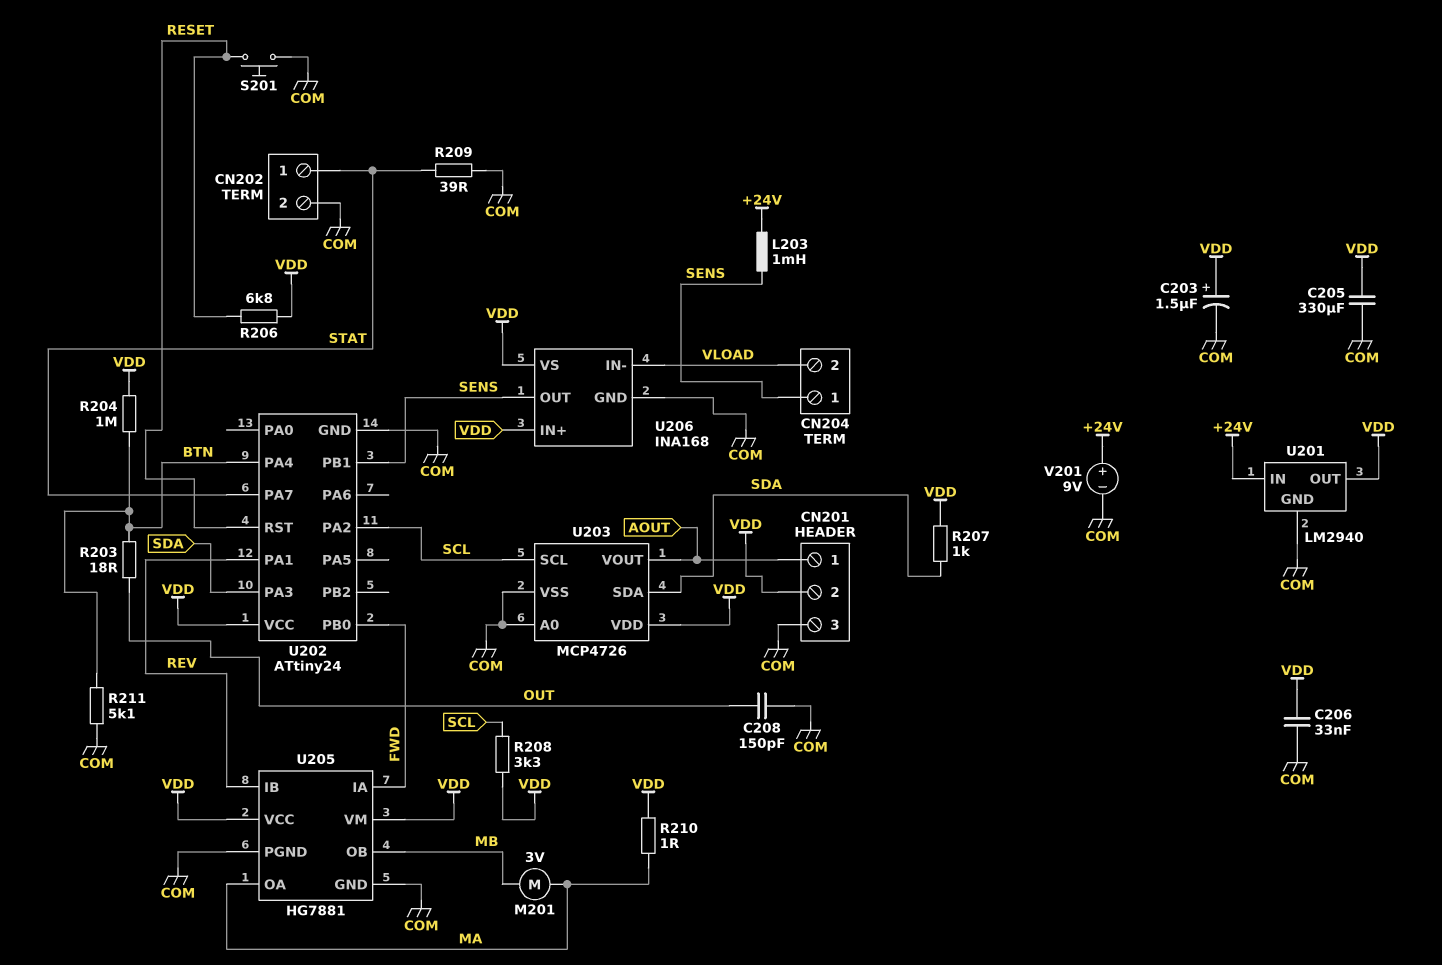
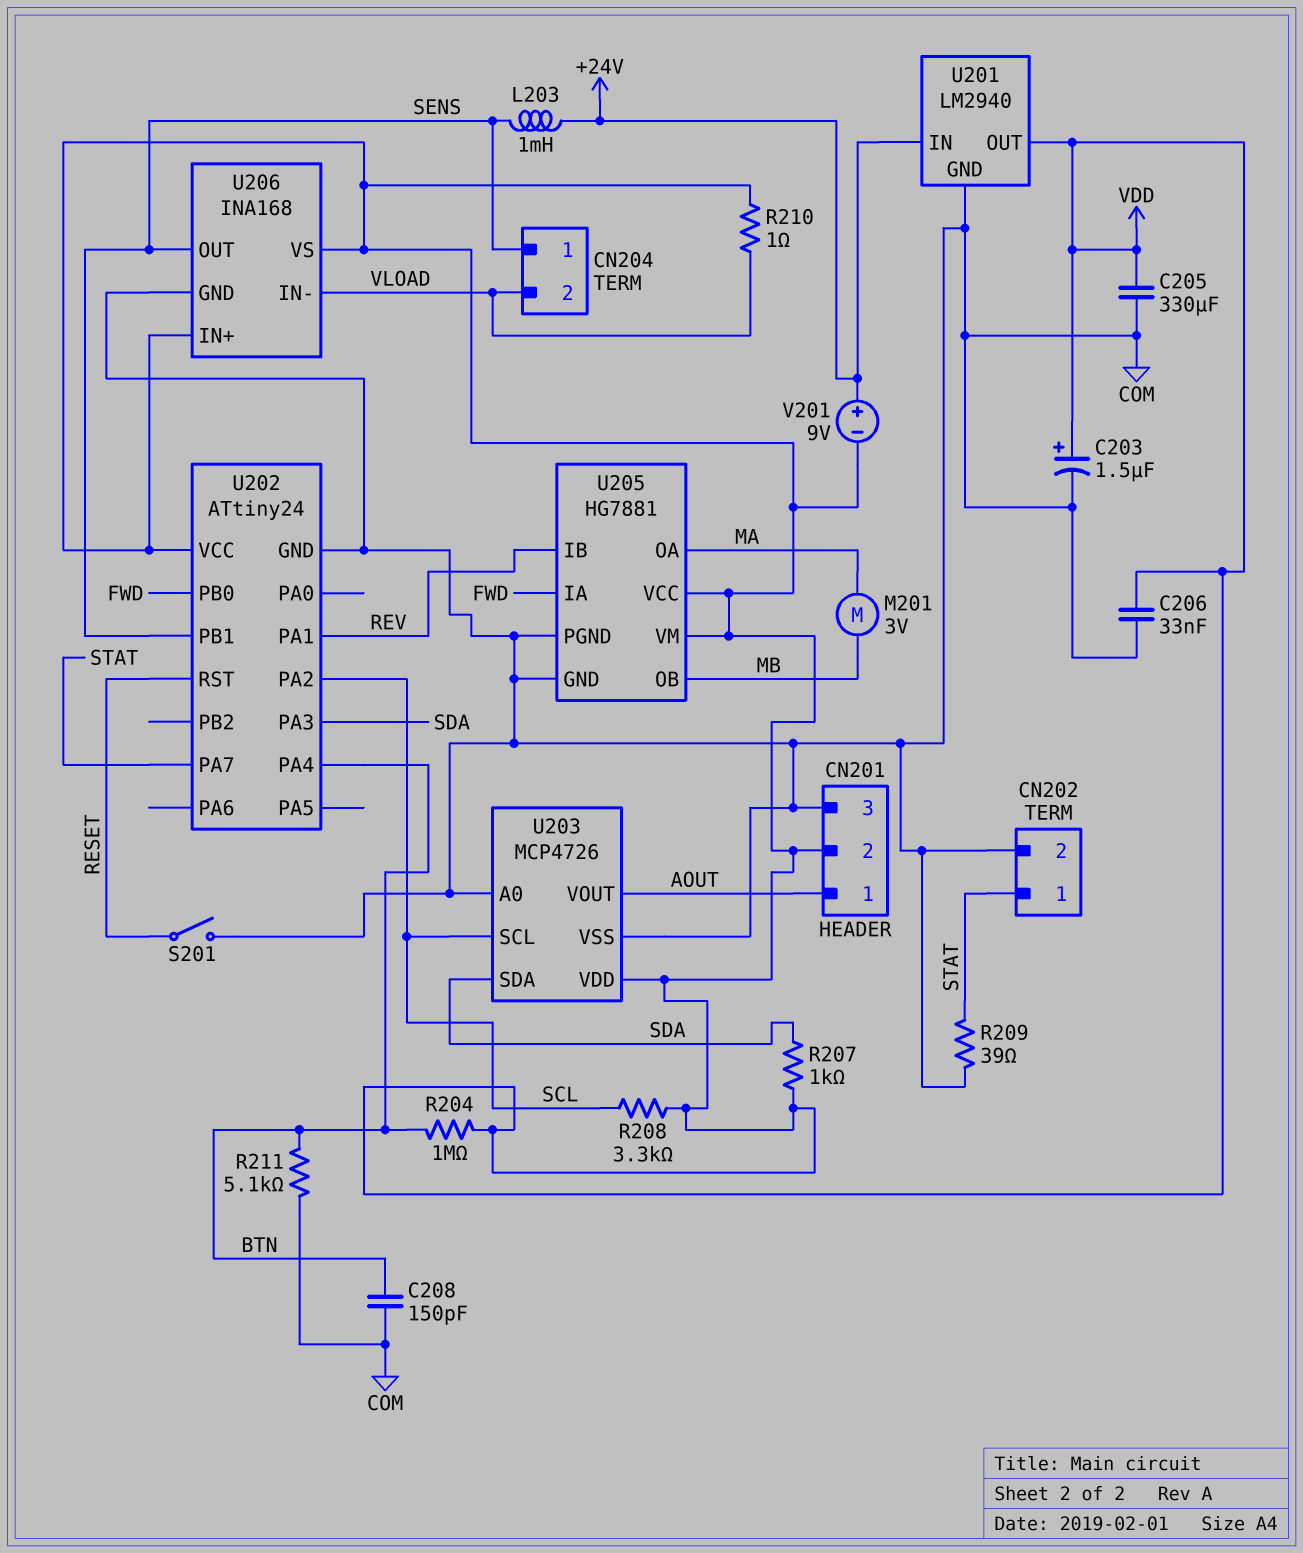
C208: 150pF (COM, OUT) -> 150pF (BTN, COM)
R203: 18 (BTN, OUT) -> none
R206: 6.8k (RESET, VDD) -> none
R210: 1 (MA, VDD) -> 1 (VDD, VLOAD)
S201: button (COM, RESET) -> switch (COM, RESET)
V201: 9V (plus +24V, minus COM) -> 9V (plus +24V, minus VDD)

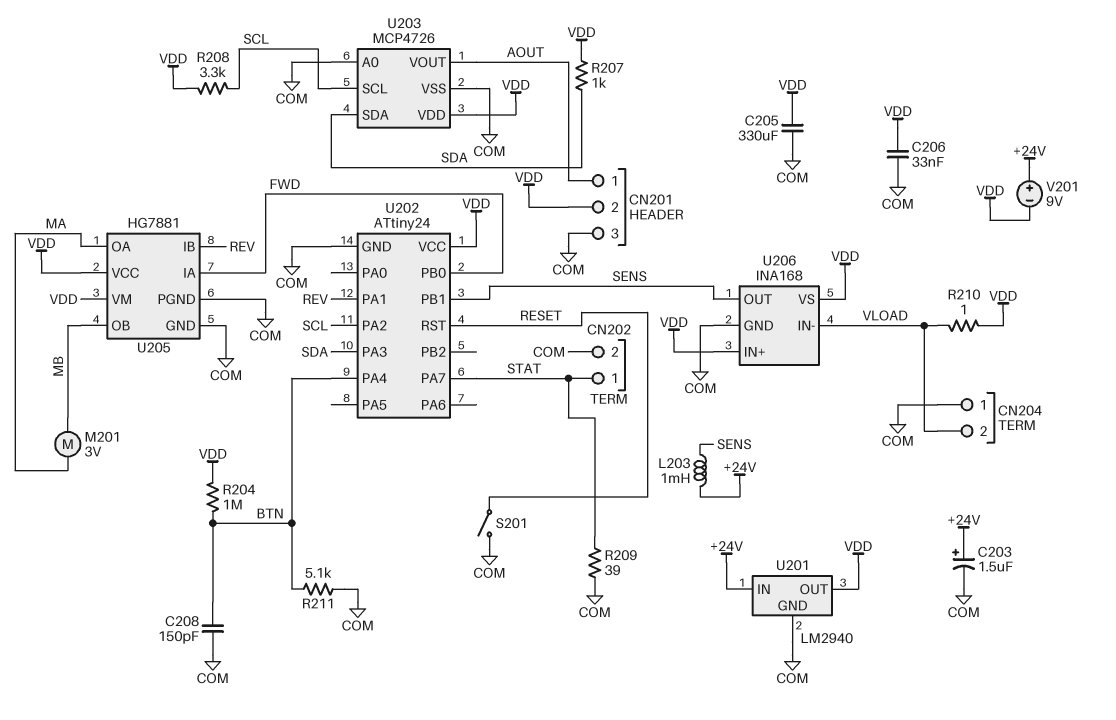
C203: 1.5uF (plus VDD, minus COM) -> 1.5uF (plus +24V, minus COM)
CN204 pin 1: SENS -> COM

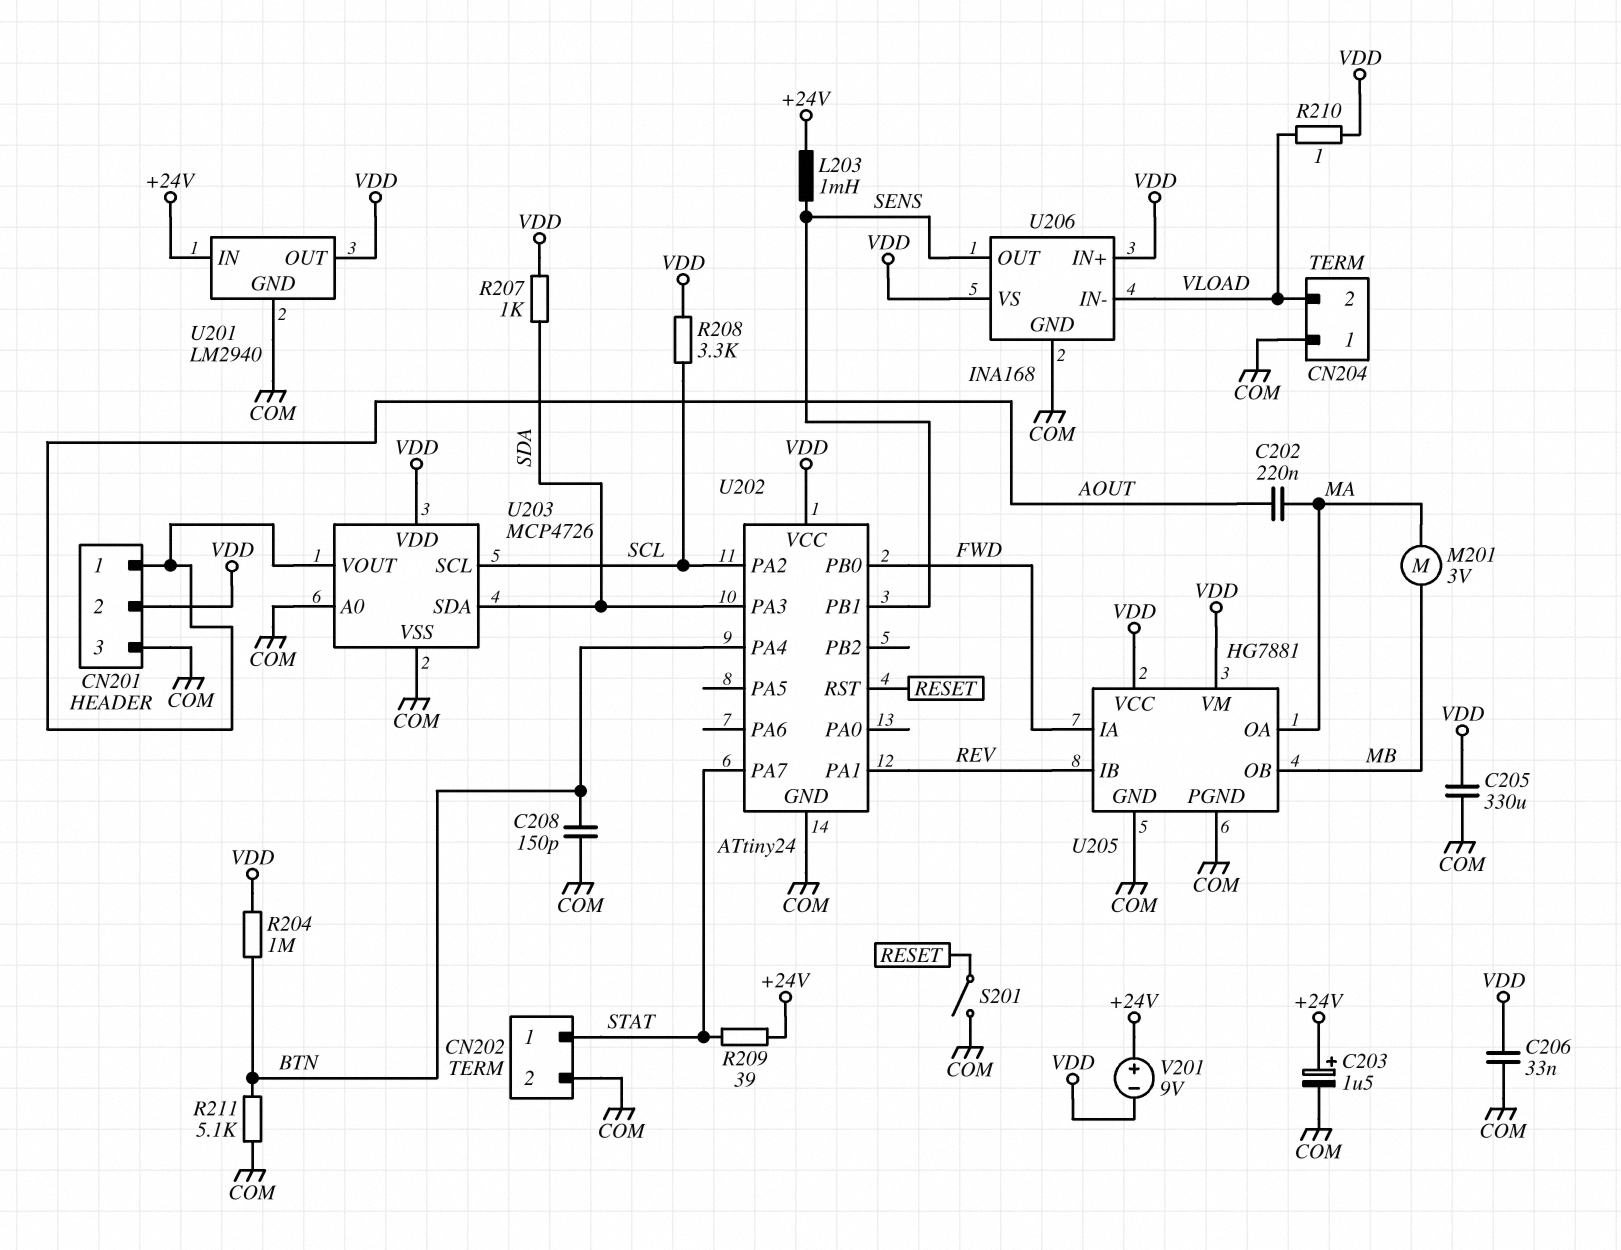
C202: none -> 220nF (AOUT, MA)
R209: 39 (COM, STAT) -> 39 (+24V, STAT)

